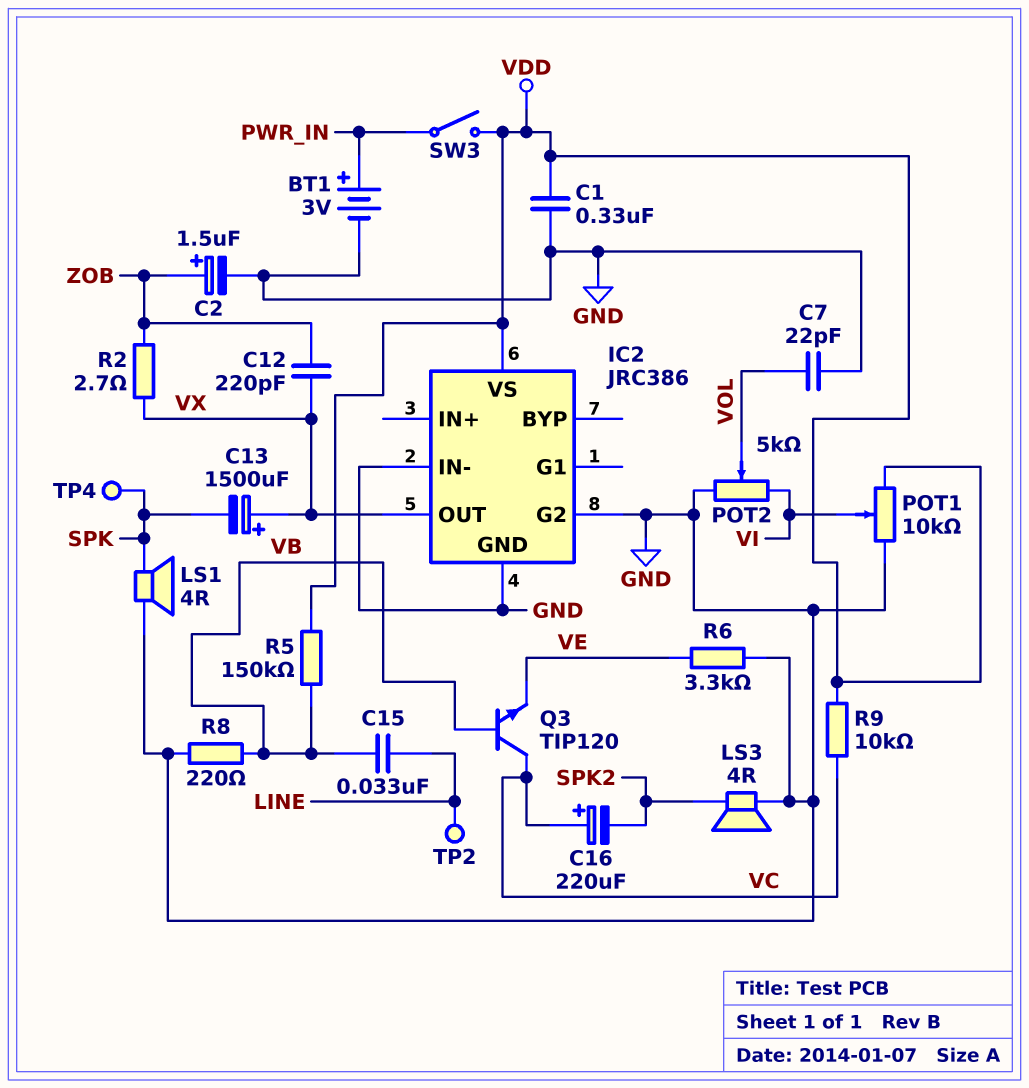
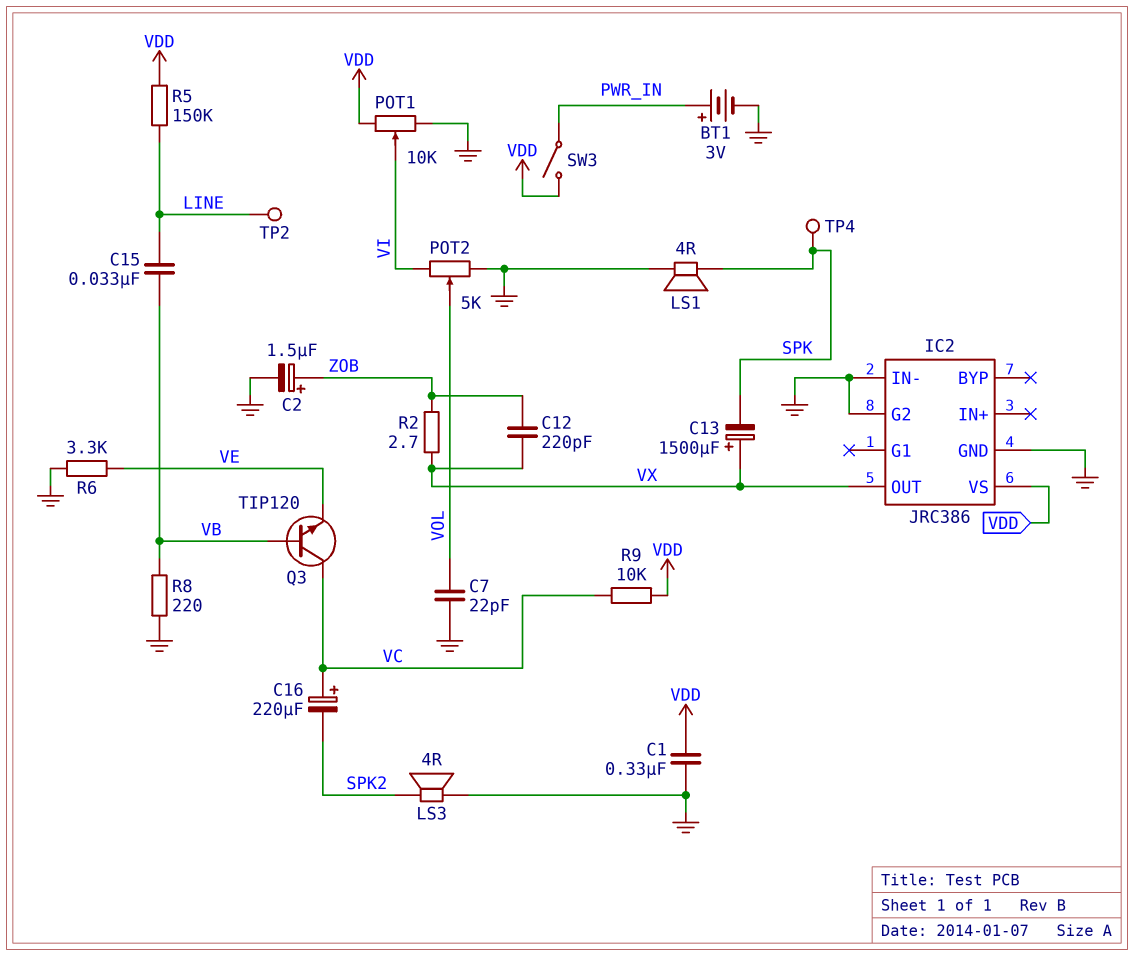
R5: 150k (VB, VDD) -> 150k (LINE, VDD)

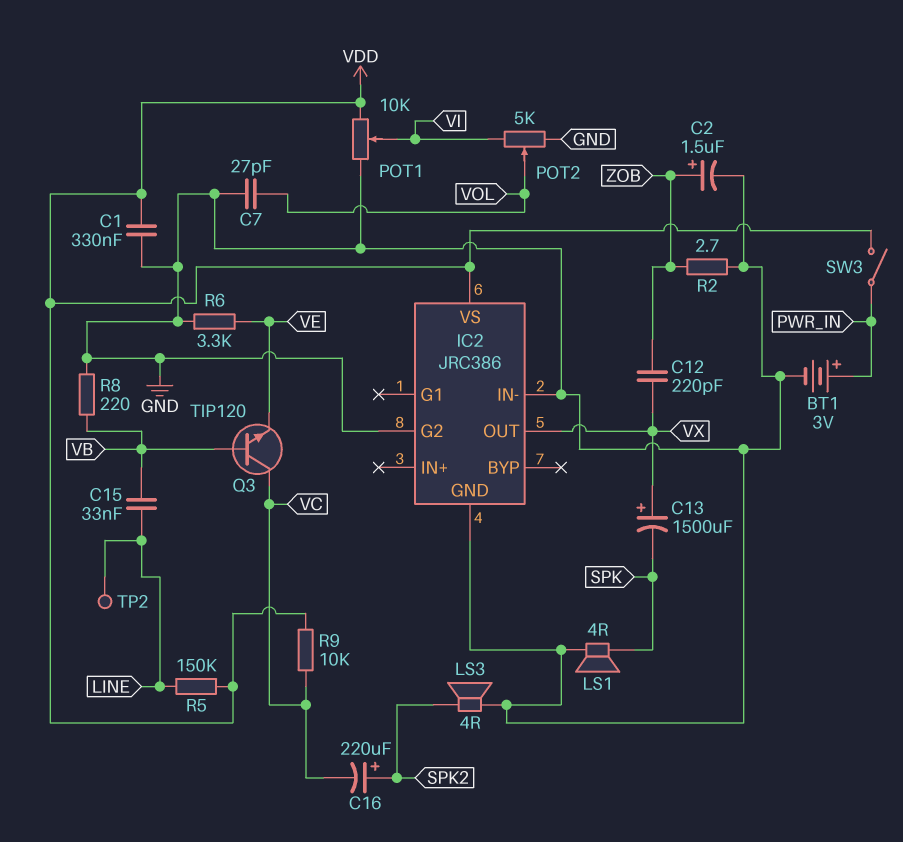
C7: 22pF (GND, VOL) -> 27pF (GND, VOL)
C16: 220uF (plus VC, minus SPK2) -> 220uF (plus SPK2, minus VC)
R2: 2.7 (VX, ZOB) -> 2.7 (GND, ZOB)
TP4: test point (SPK) -> none

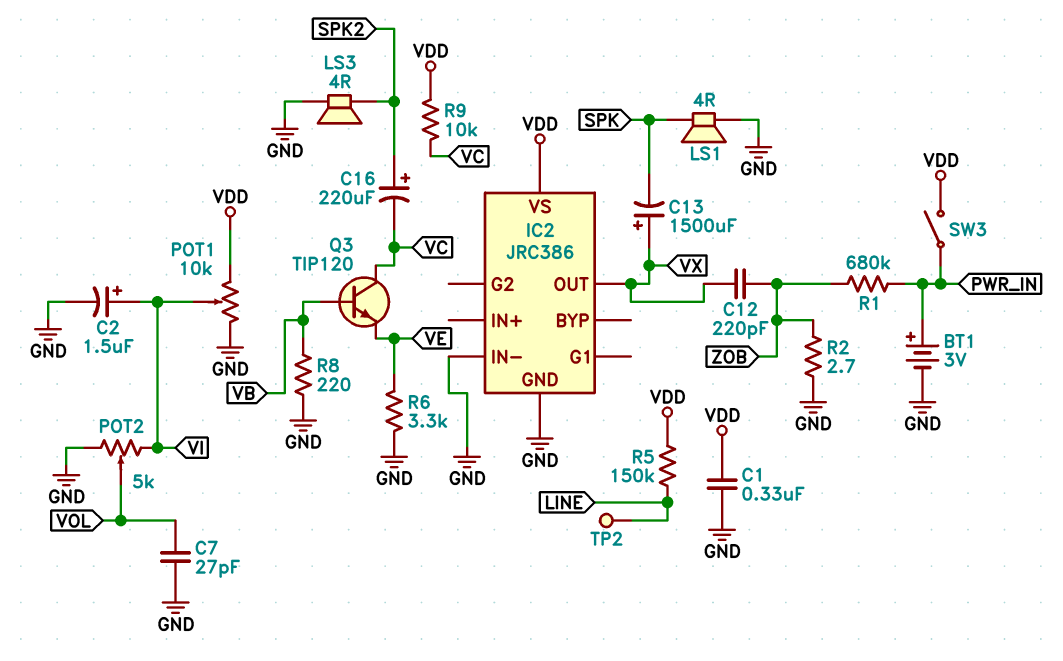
C2: 1.5uF (plus ZOB, minus GND) -> 1.5uF (plus VI, minus GND)
C15: 33nF (LINE, VB) -> none
IC2 pin G2: GND -> none
R1: none -> 680k (PWR_IN, ZOB)

